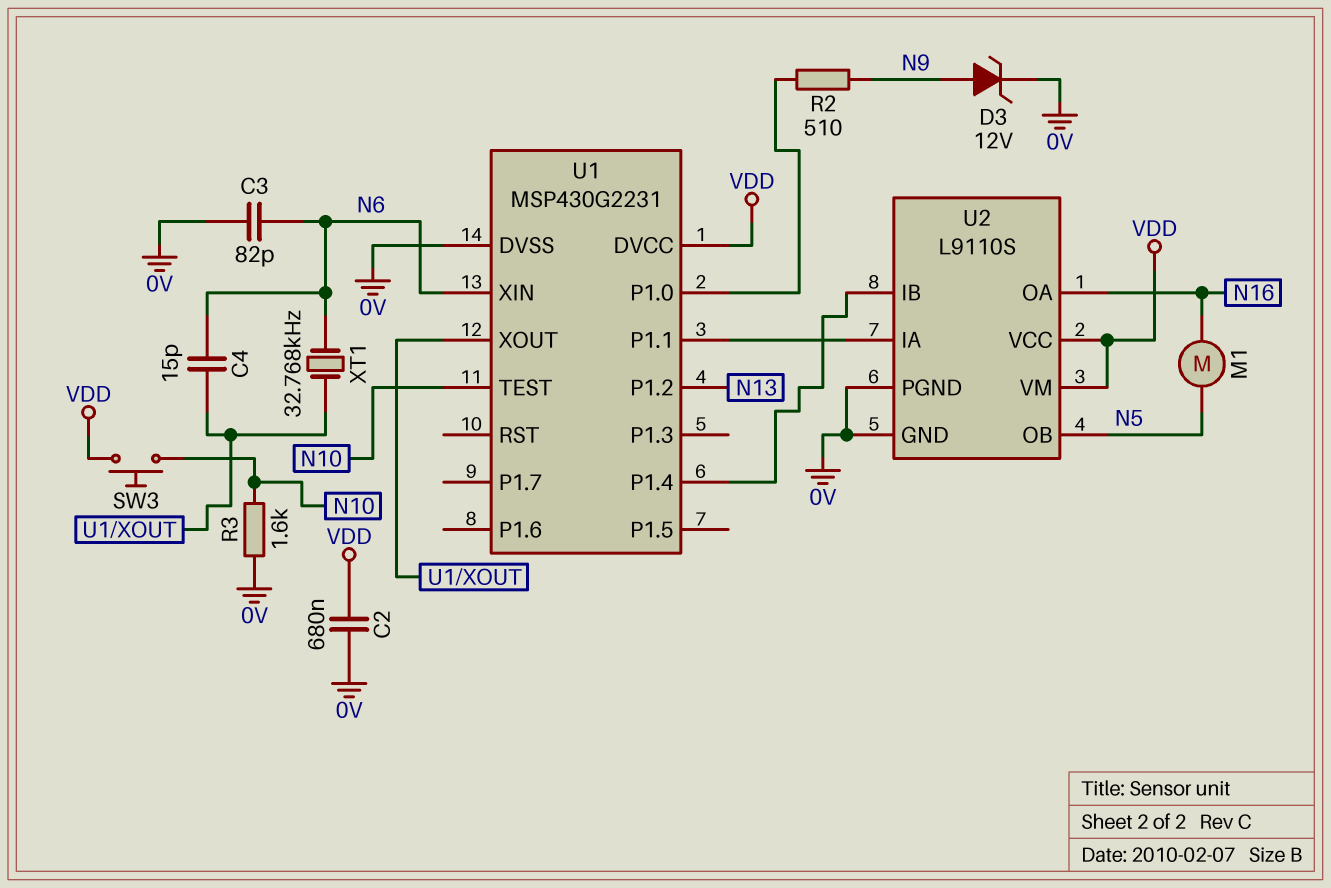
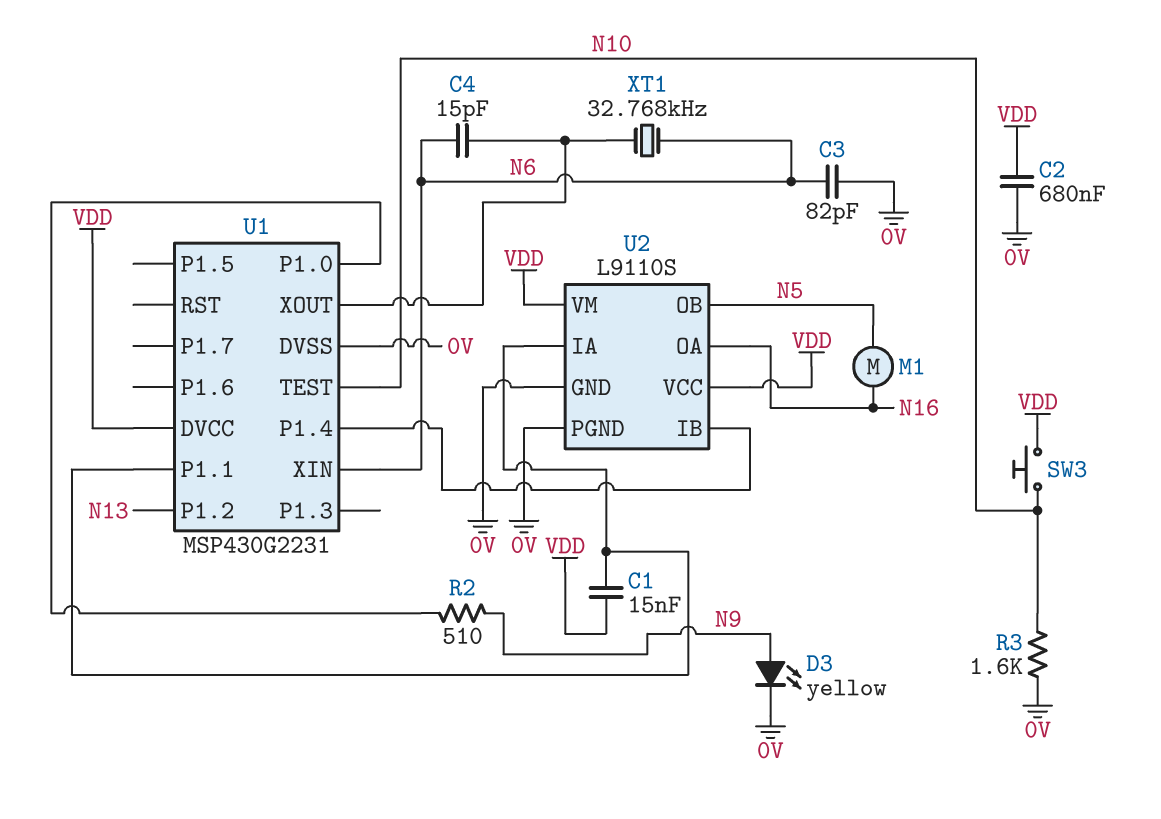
C1: none -> 15nF (U1/P1.1, VDD)
D3: zener 12V (A N9, K 0V) -> LED yellow (A N9, K 0V)

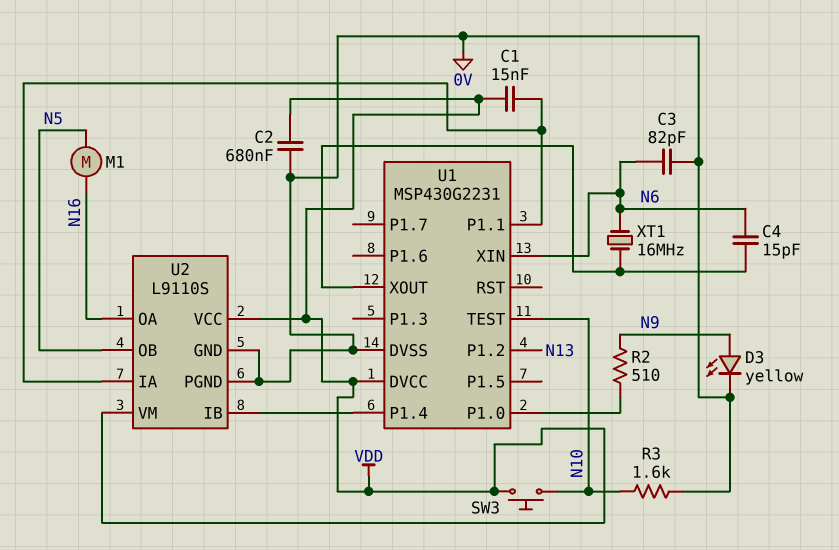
XT1: 32.768kHz (N6, U1/XOUT) -> 16MHz (N6, U1/XOUT)

